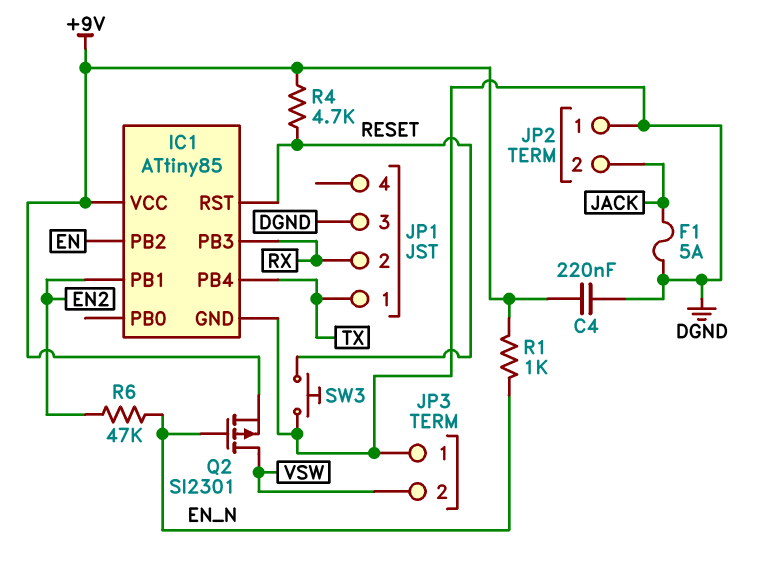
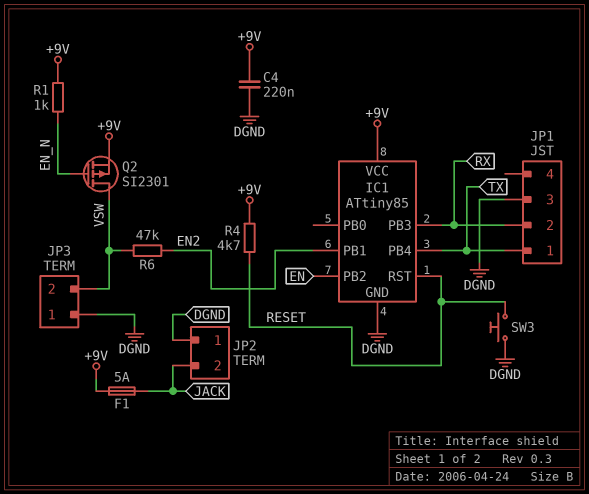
F1: 5A (DGND, JACK) -> 5A (+9V, JACK)
R6: 47k (EN2, EN_N) -> 47k (EN2, VSW)

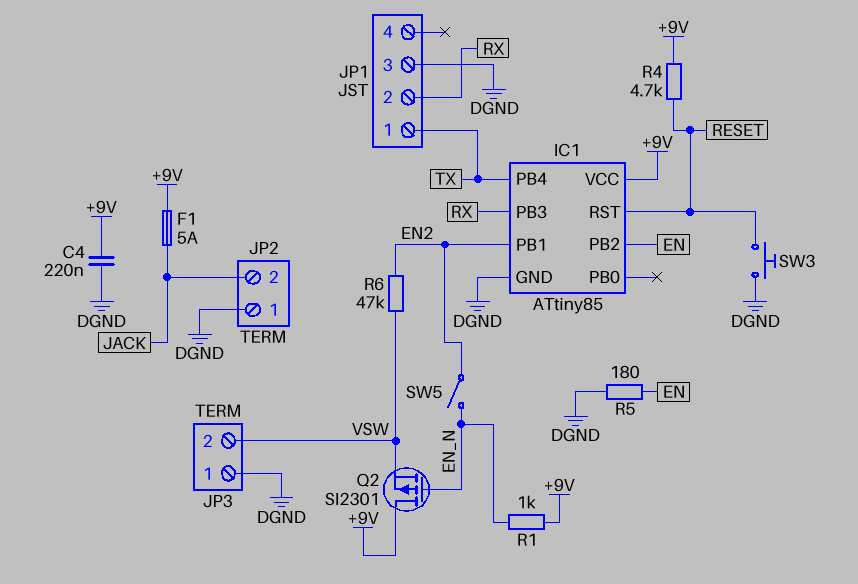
Q2: PMOS SI2301 (G EN_N, D VSW, S +9V) -> PMOS SI2301 (G EN_N, D +9V, S VSW)
R5: none -> 180 (DGND, EN)
SW5: none -> switch (EN2, EN_N)

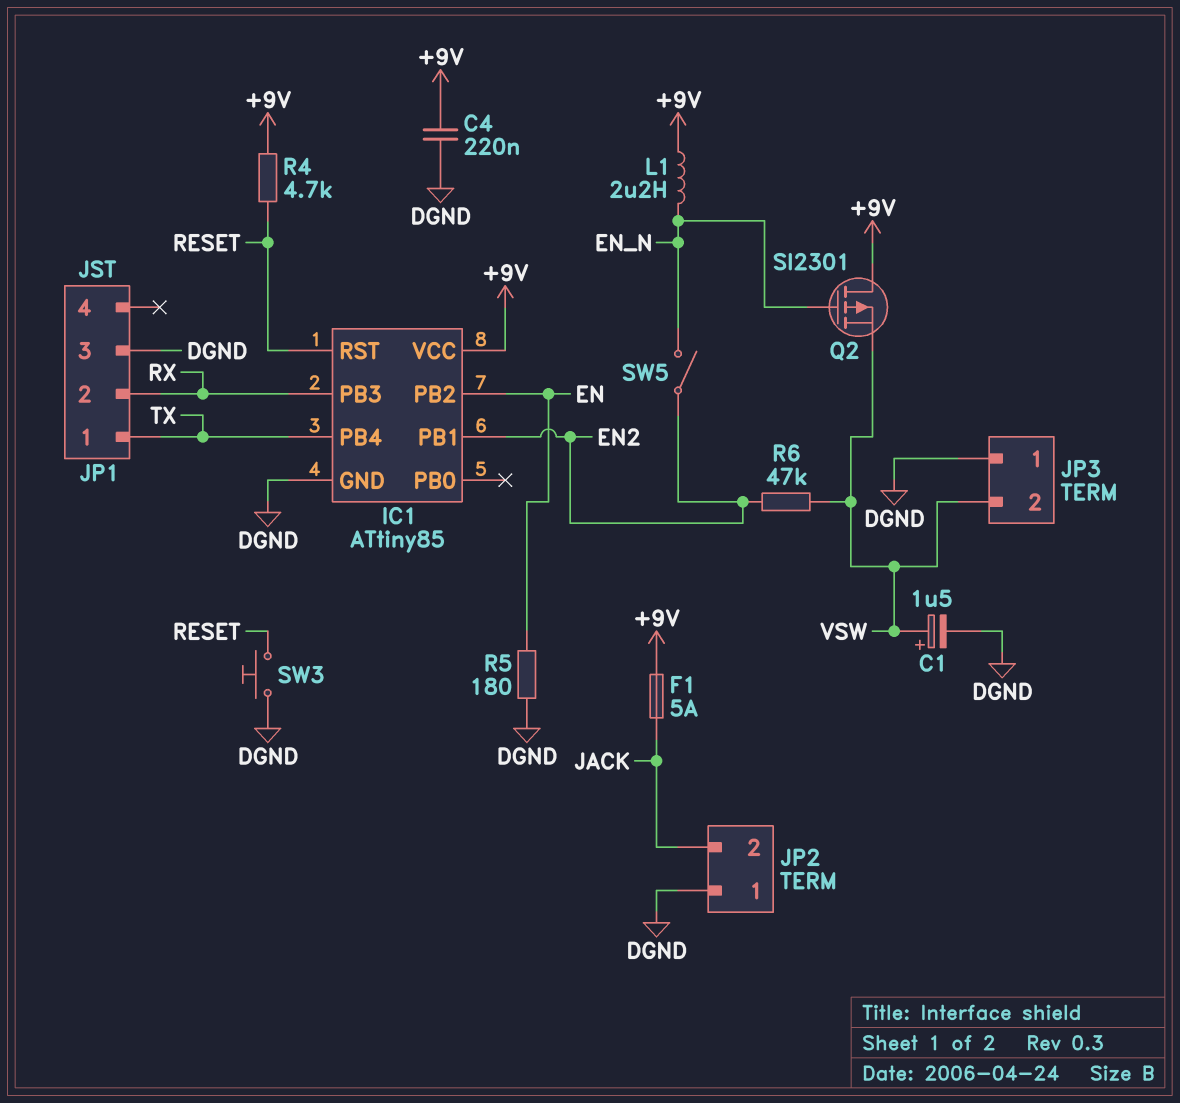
C1: none -> 1.5uF (plus VSW, minus DGND)
L1: none -> 2.2uH (+9V, EN_N)
R1: 1k (+9V, EN_N) -> none

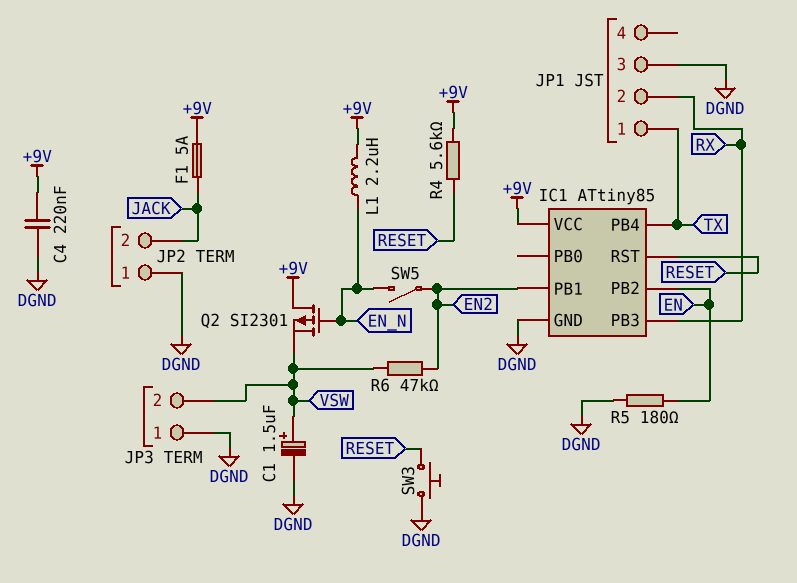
R4: 4.7k (+9V, RESET) -> 5.6k (+9V, RESET)

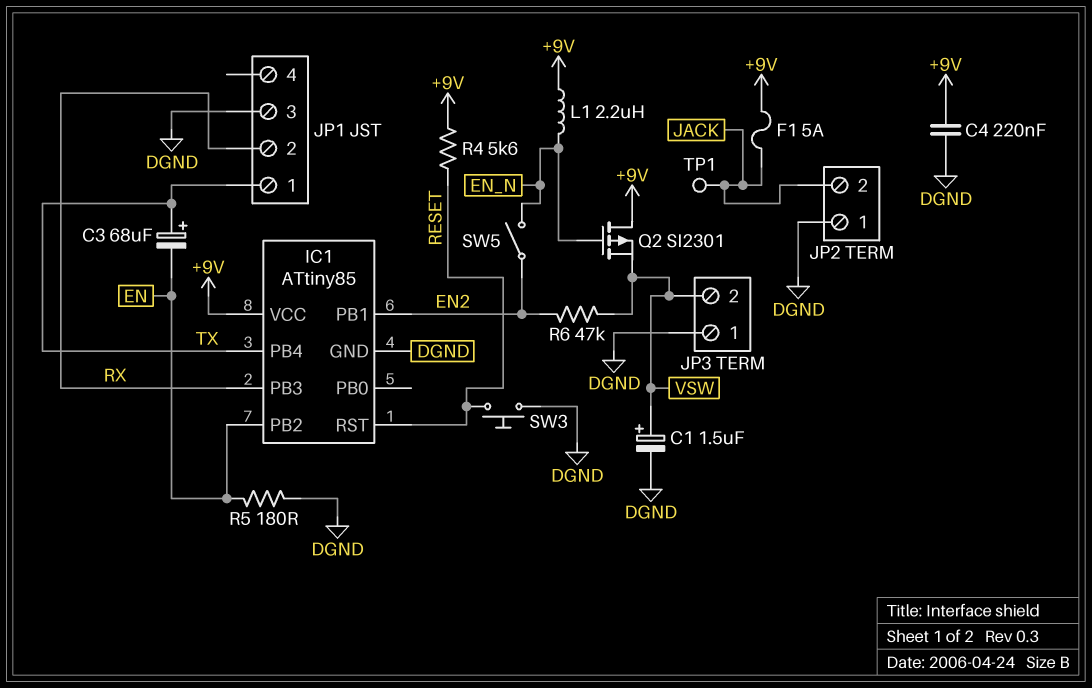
C3: none -> 68uF (plus TX, minus EN)
TP1: none -> test point (JACK)

